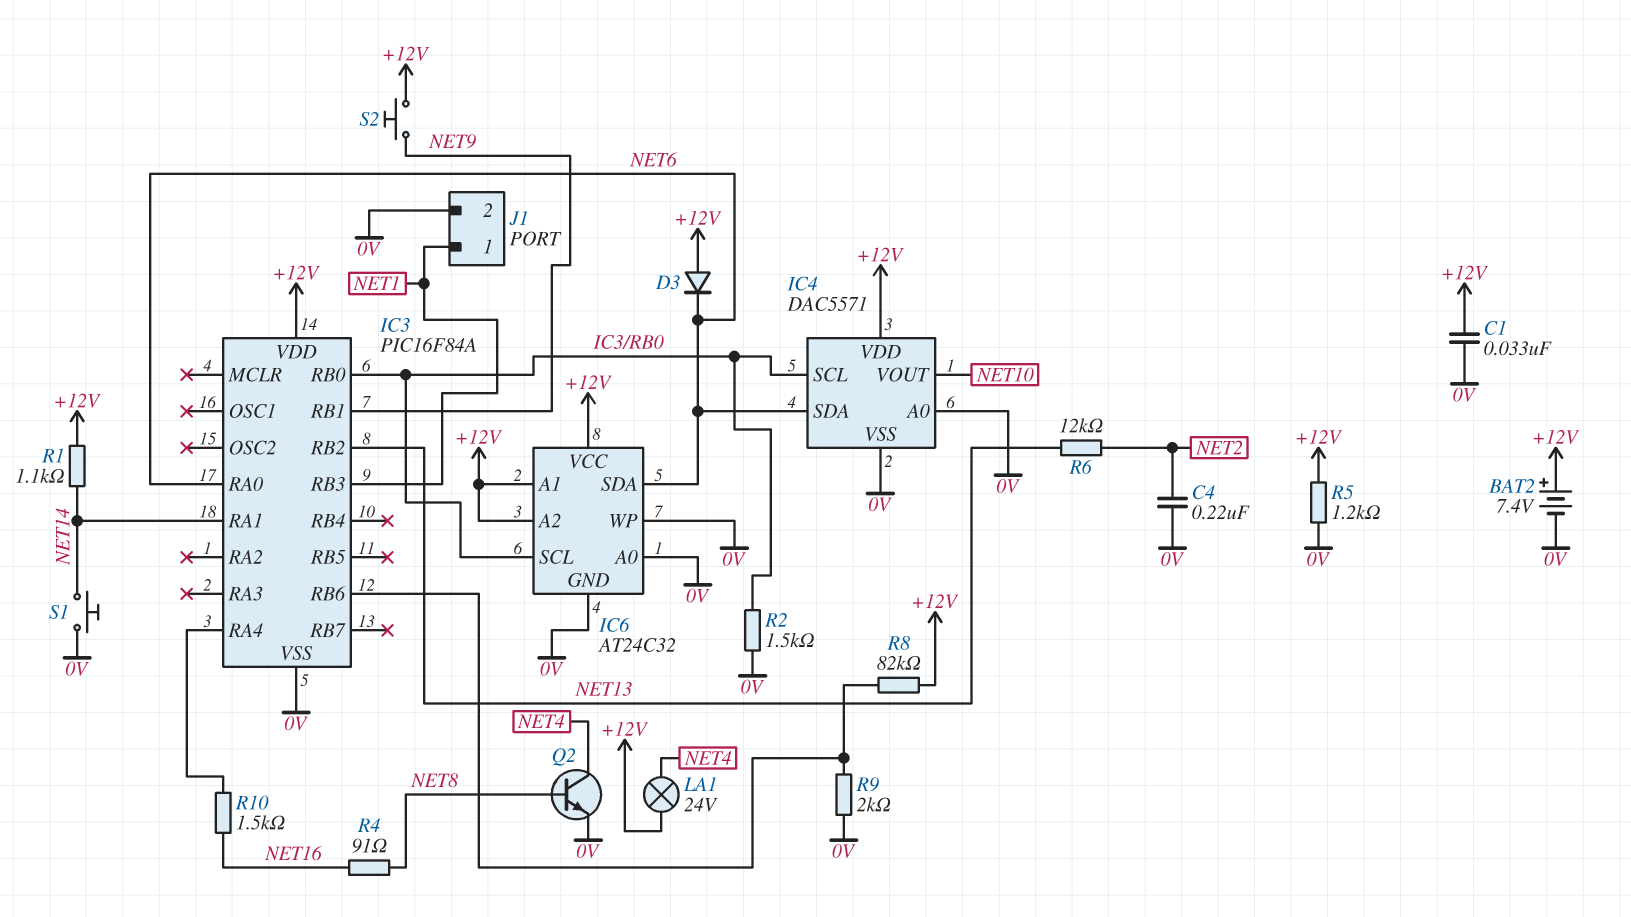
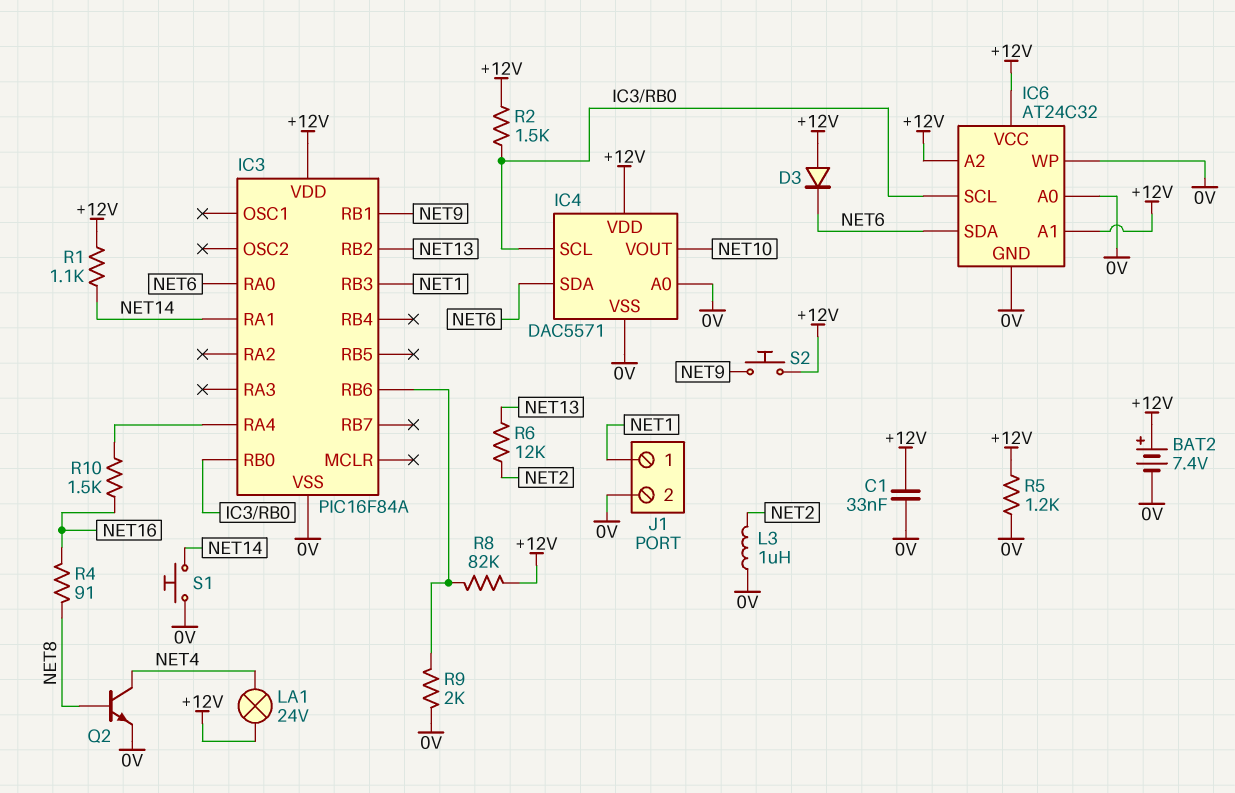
C4: 220nF (0V, NET2) -> none
L3: none -> 1uH (0V, NET2)
R2: 1.5k (0V, IC3/RB0) -> 1.5k (+12V, IC3/RB0)

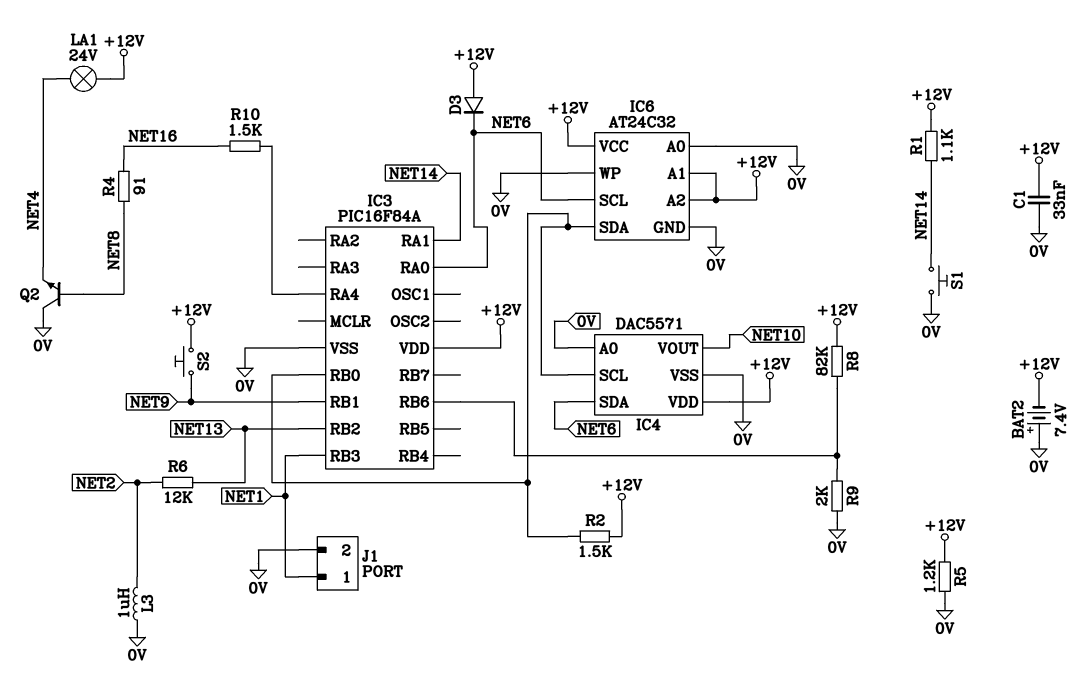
BAT2: 7.4V (plus +12V, minus 0V) -> 7.4V (plus 0V, minus +12V)
IC6 pin SCL: IC3/RB0 -> NET6
IC6 pin SDA: NET6 -> IC3/RB0
Q2: NPN (B NET8, C NET4, E 0V) -> NPN (B NET8, C 0V, E NET4)

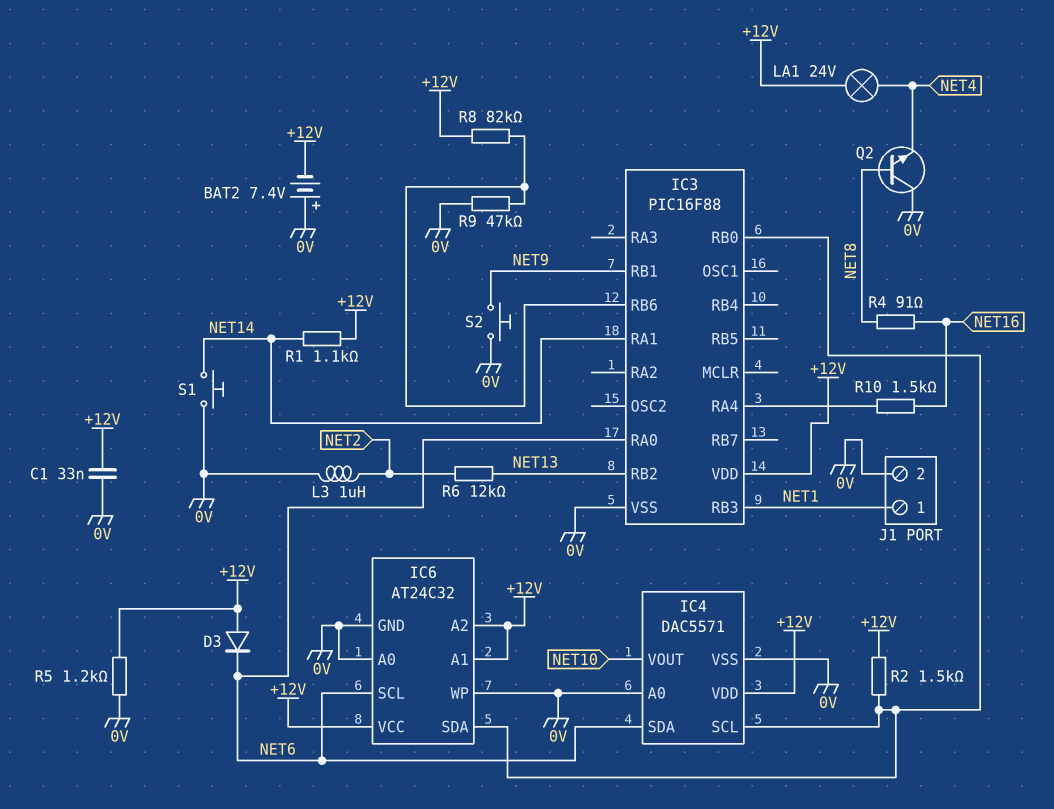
IC3: PIC16F84A -> PIC16F88
R9: 2k (0V, IC3/RB6) -> 47k (0V, IC3/RB6)
S2: button (+12V, NET9) -> button (0V, NET9)

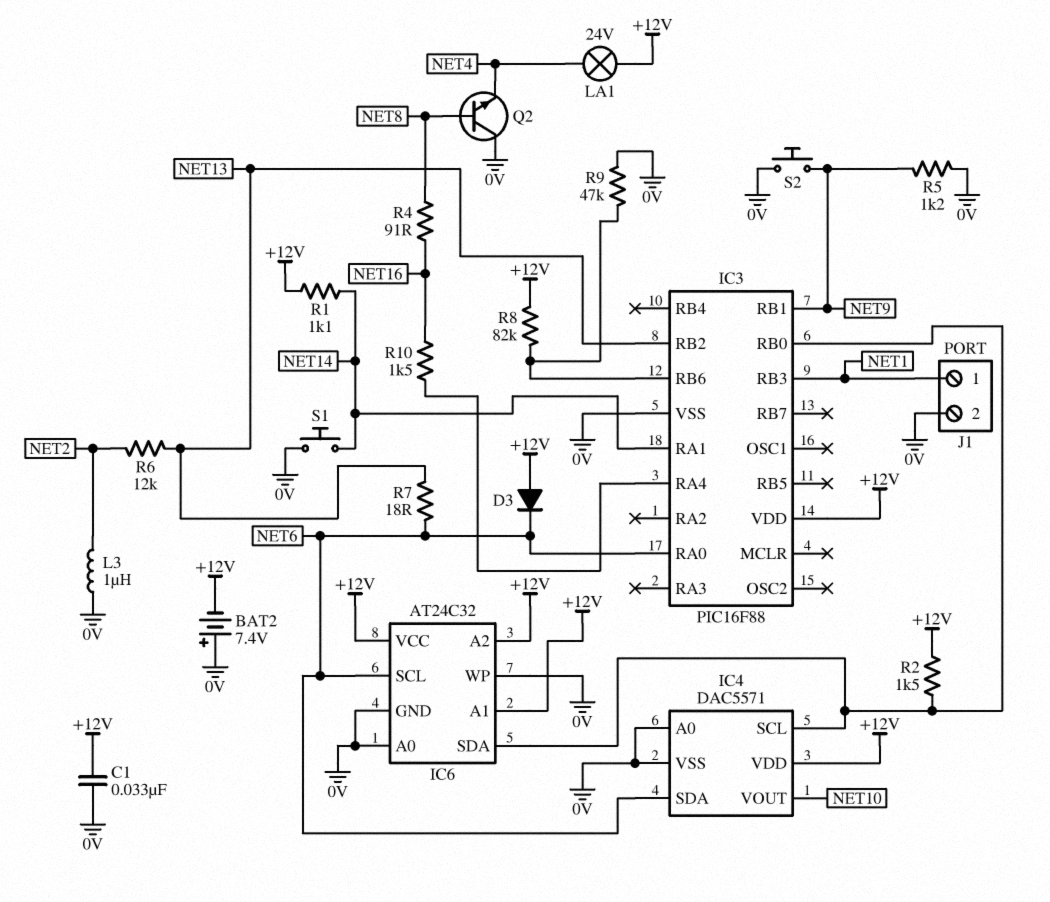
R5: 1.2k (+12V, 0V) -> 1.2k (0V, NET9)
R7: none -> 18 (NET6, NET13)

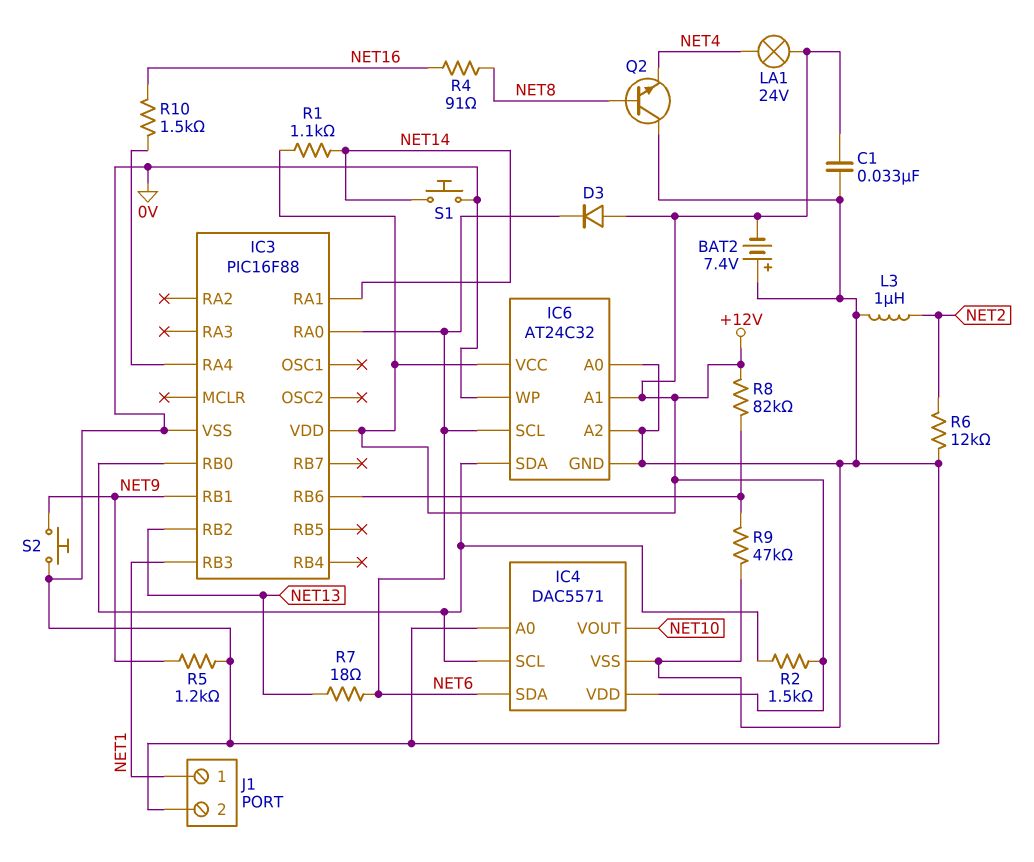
IC6 pin A2: +12V -> 0V
R6: 12k (NET2, NET13) -> 12k (0V, NET2)

